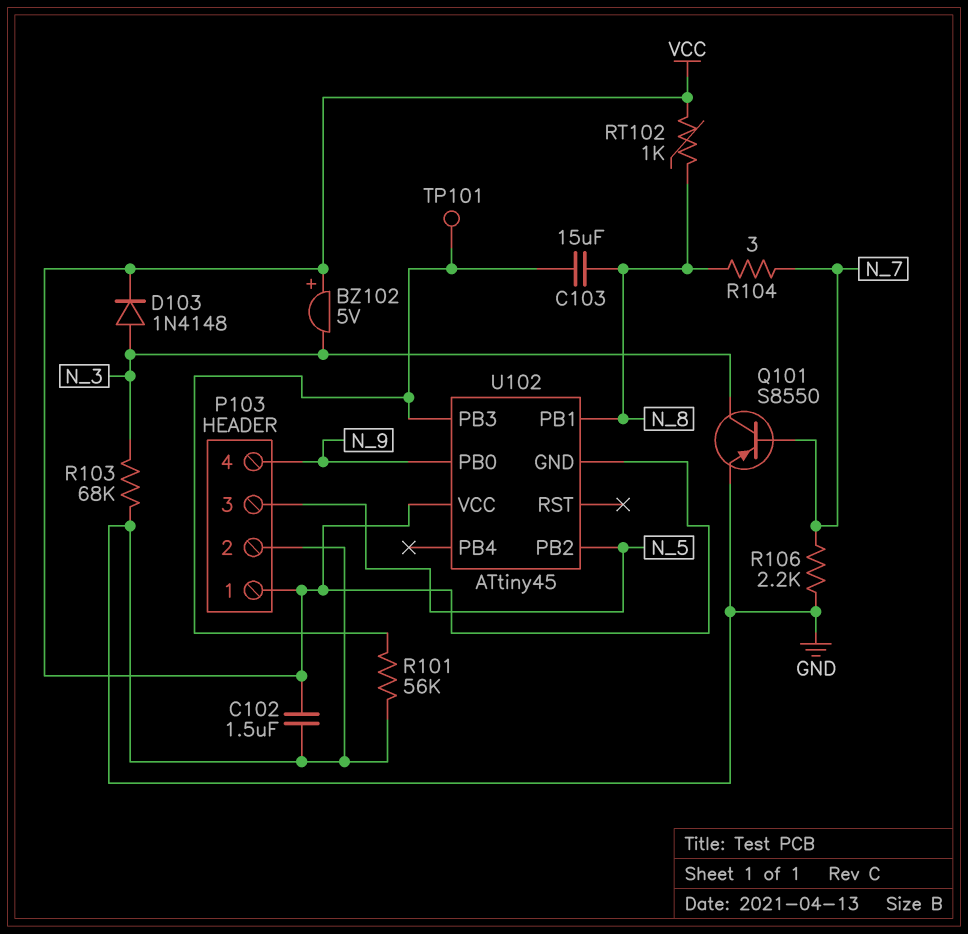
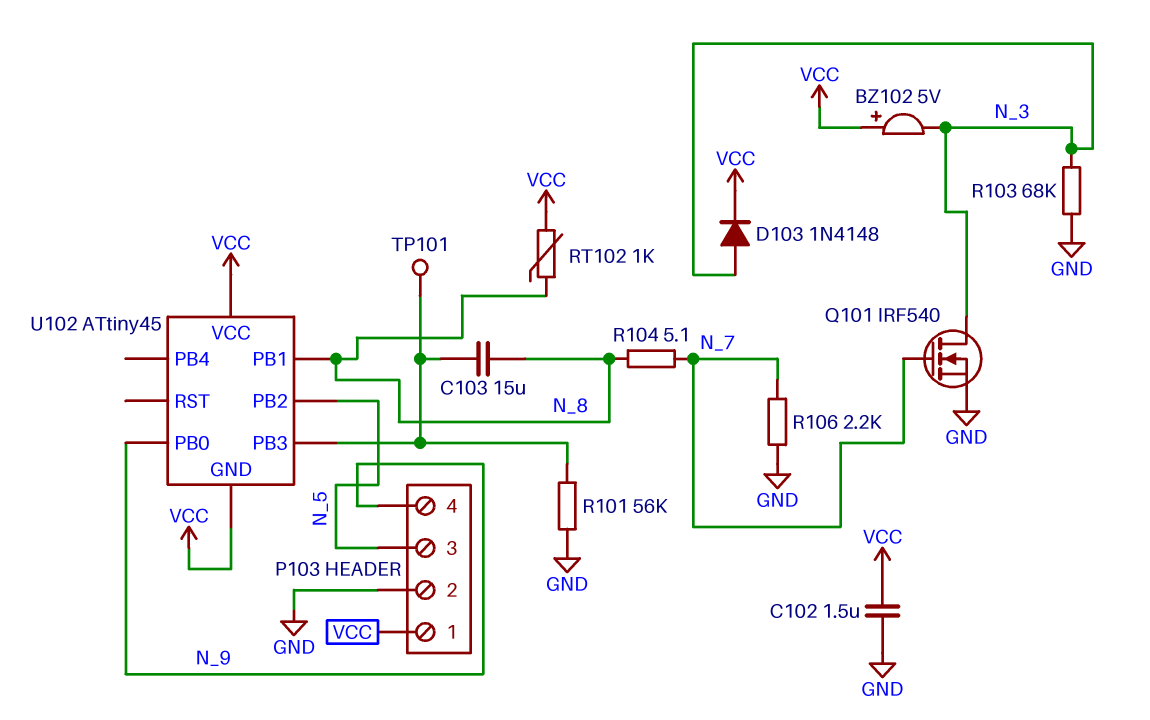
Q101: PNP S8550 (B N_7, C N_3, E GND) -> NMOS IRF540 (G N_7, D N_3, S GND)
R104: 3 (N_7, N_8) -> 5.1 (N_7, N_8)

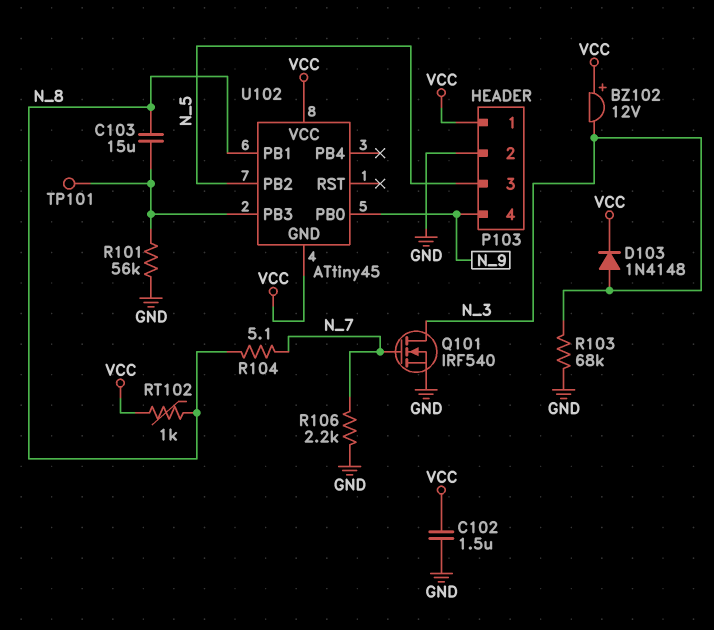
BZ102: buzzer 5V (plus VCC, minus N_3) -> buzzer 12V (plus VCC, minus N_3)

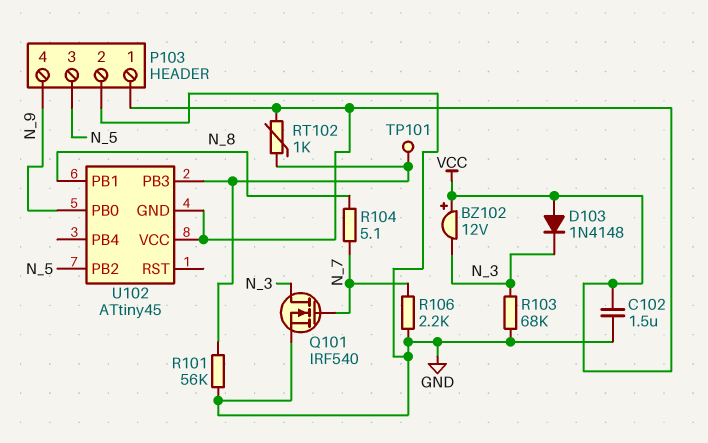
C103: 15uF (N_8, U102/PB3) -> none
D103: diode 1N4148 (A N_3, K VCC) -> diode 1N4148 (A VCC, K N_3)
RT102: 1k (N_8, VCC) -> 1k (U102/PB3, VCC)

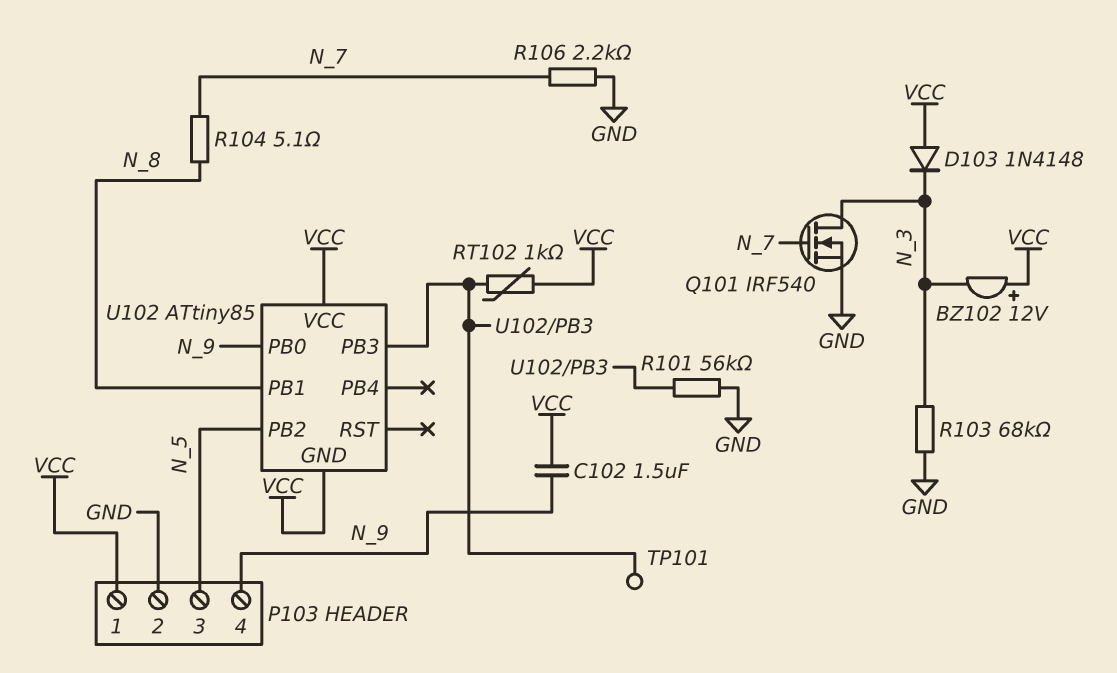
C102: 1.5uF (GND, VCC) -> 1.5uF (N_9, VCC)
U102: ATtiny45 -> ATtiny85

